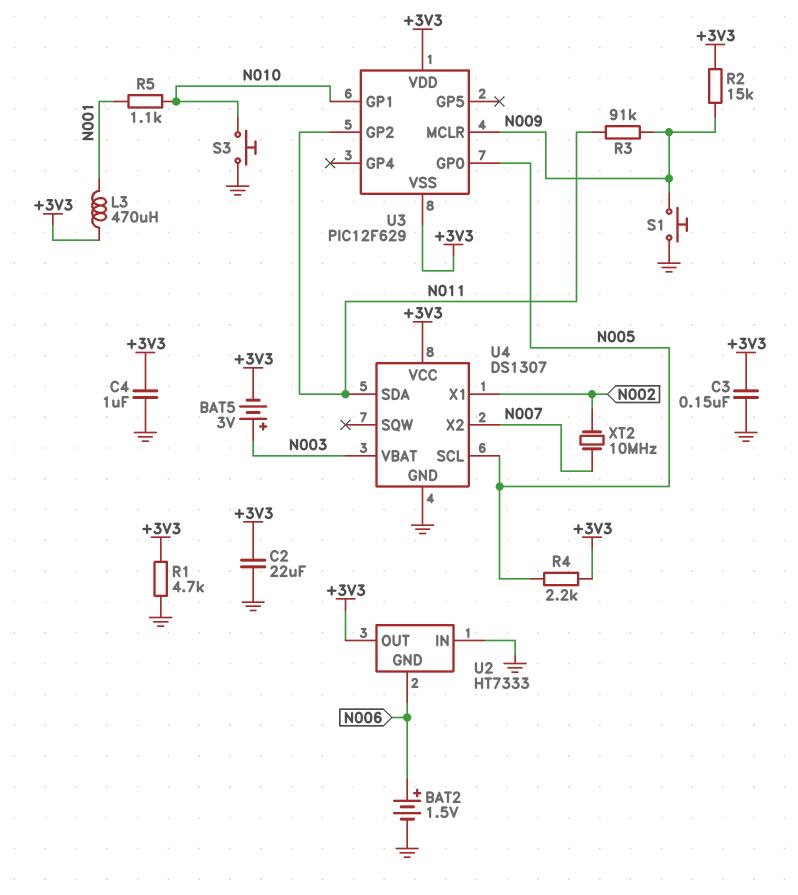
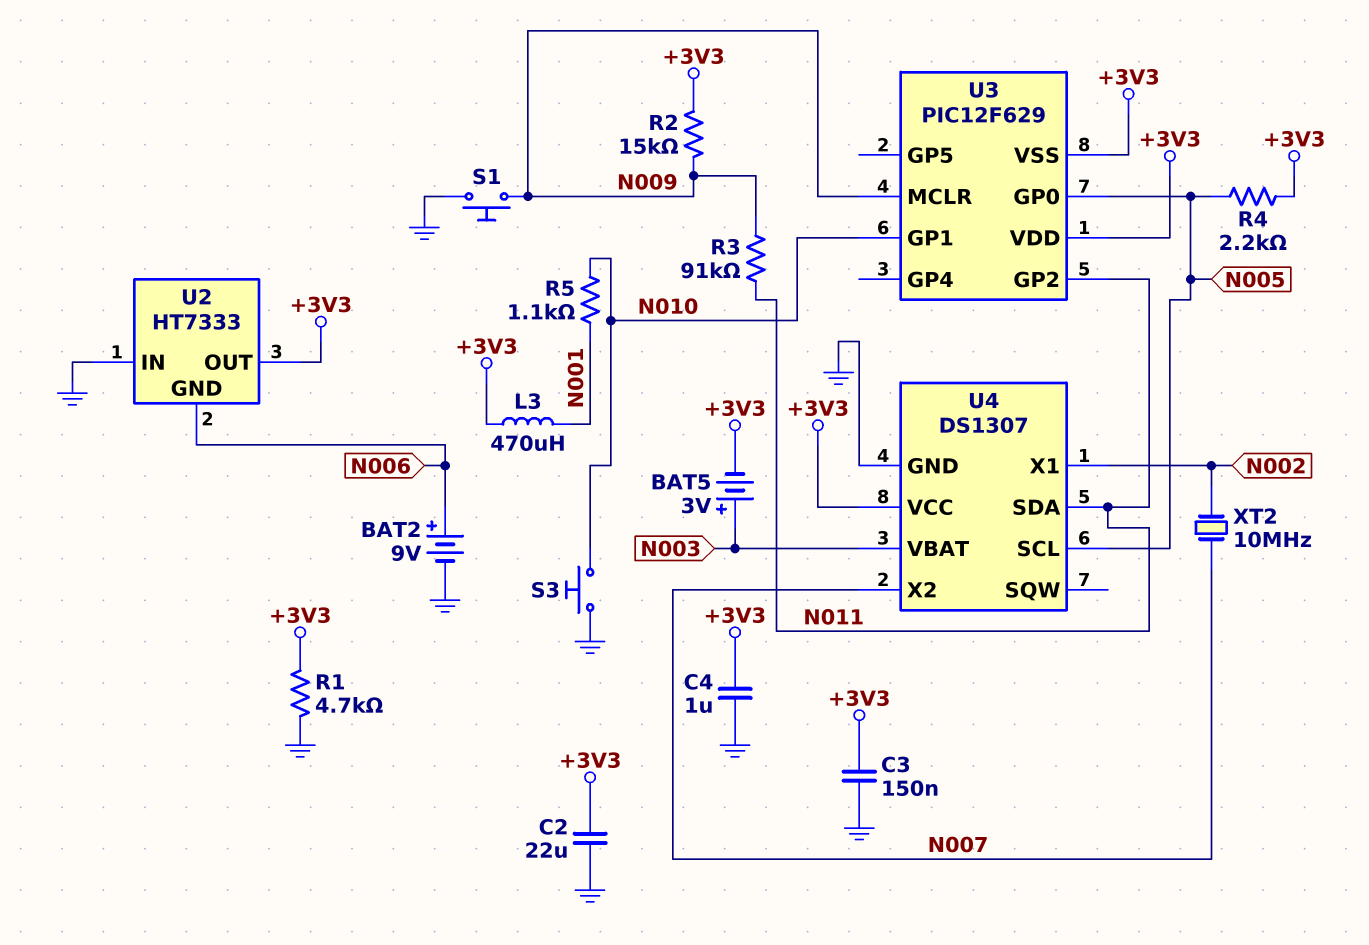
BAT2: 1.5V (plus N006, minus GND) -> 9V (plus N006, minus GND)

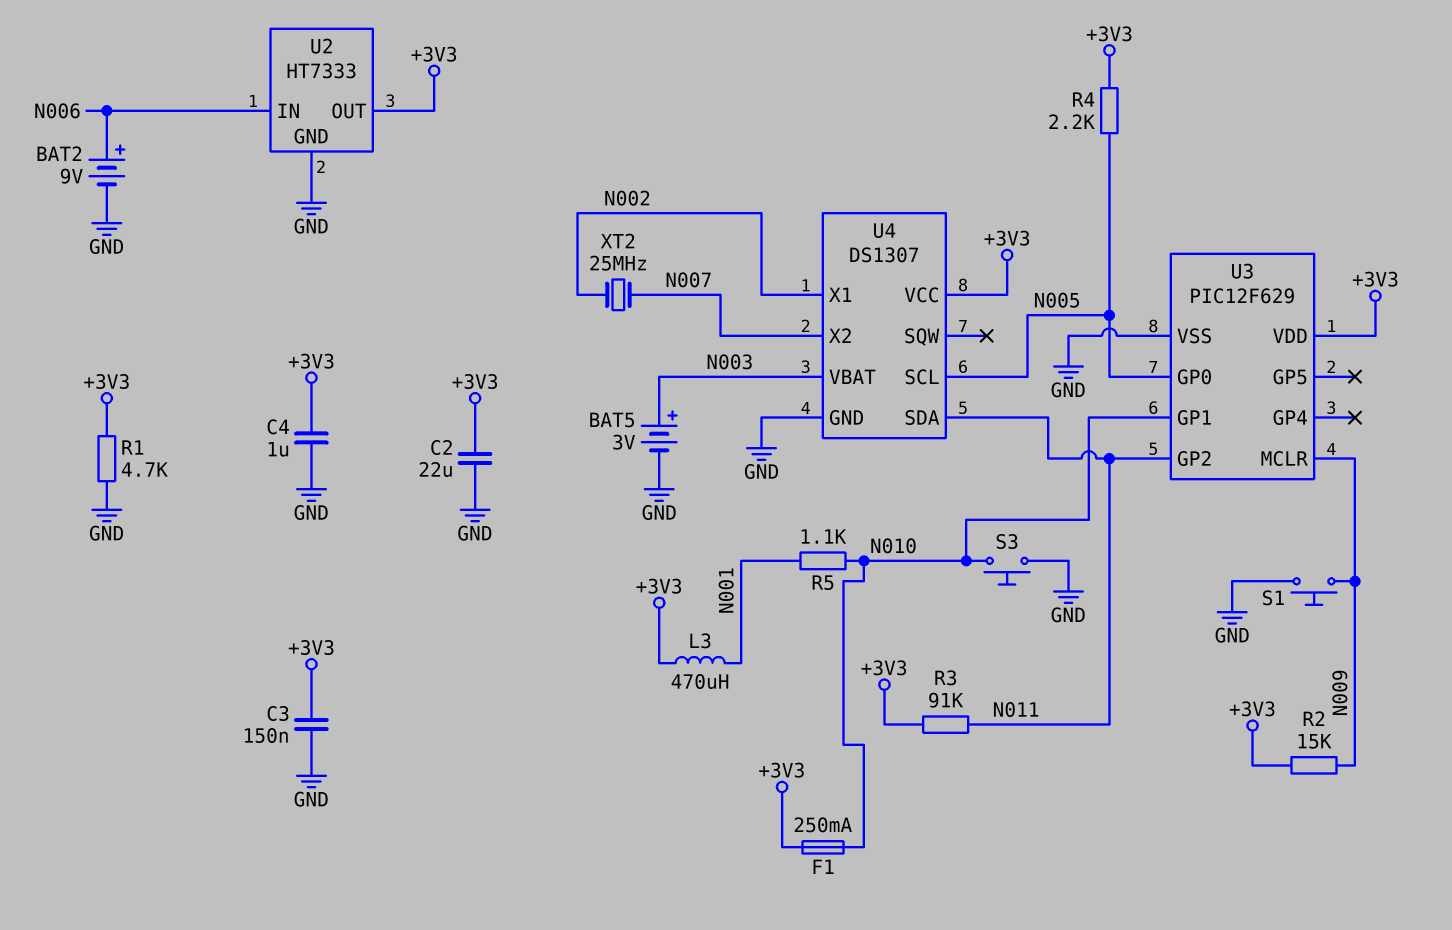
BAT5: 3V (plus N003, minus +3V3) -> 3V (plus N003, minus GND)
F1: none -> 250mA (+3V3, N010)
R3: 91k (N009, N011) -> 91k (+3V3, N011)
U2 pin GND: N006 -> GND
U2 pin IN: GND -> N006
U3 pin VSS: +3V3 -> GND
XT2: 10MHz (N002, N007) -> 25MHz (N002, N007)

